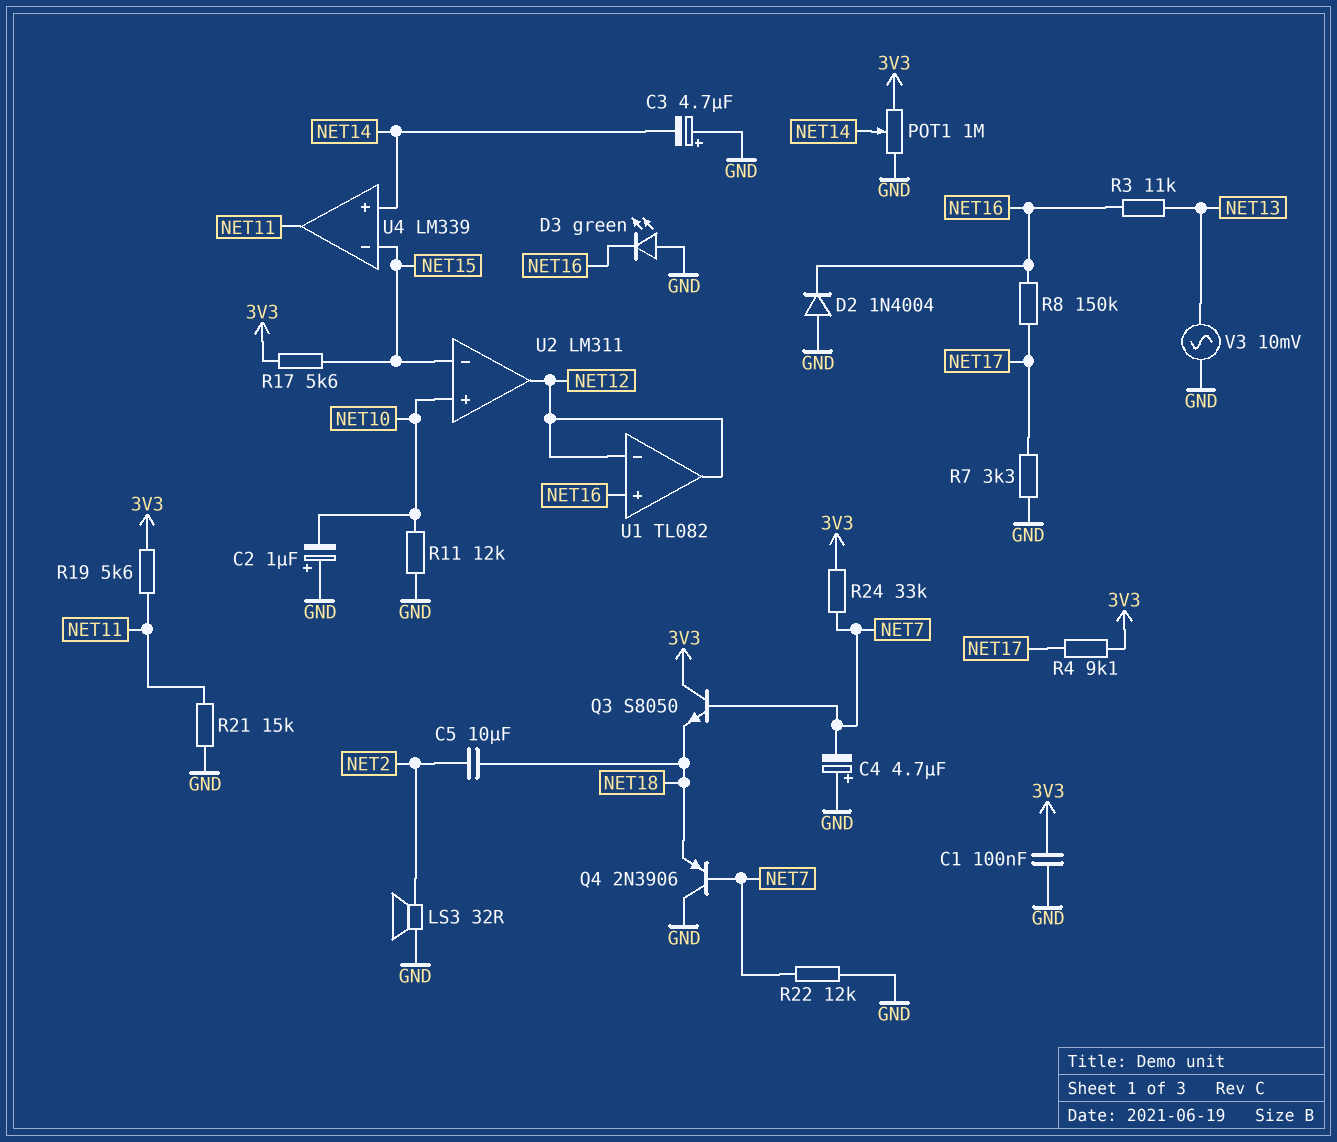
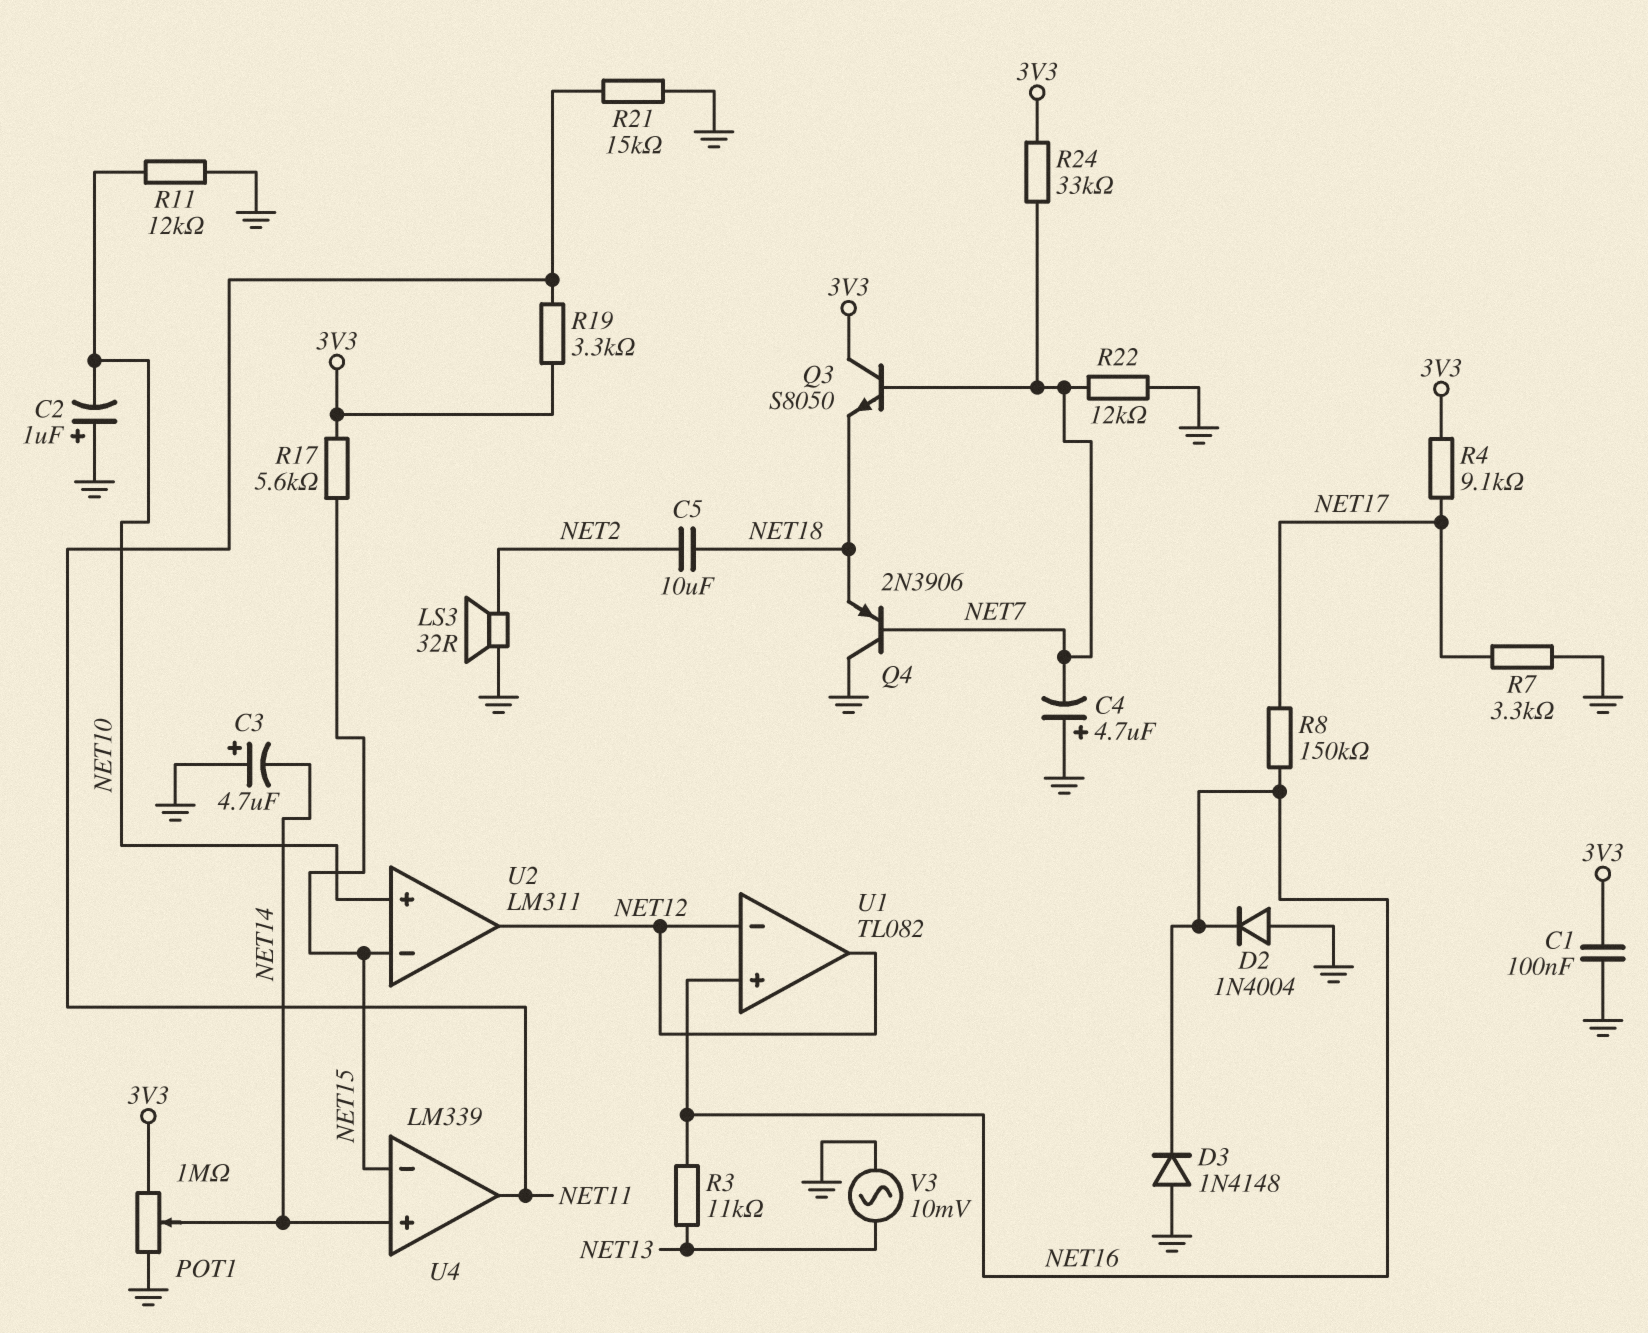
D3: LED green (A GND, K NET16) -> diode 1N4148 (A GND, K NET16)
R19: 5.6k (3V3, NET11) -> 3.3k (3V3, NET11)

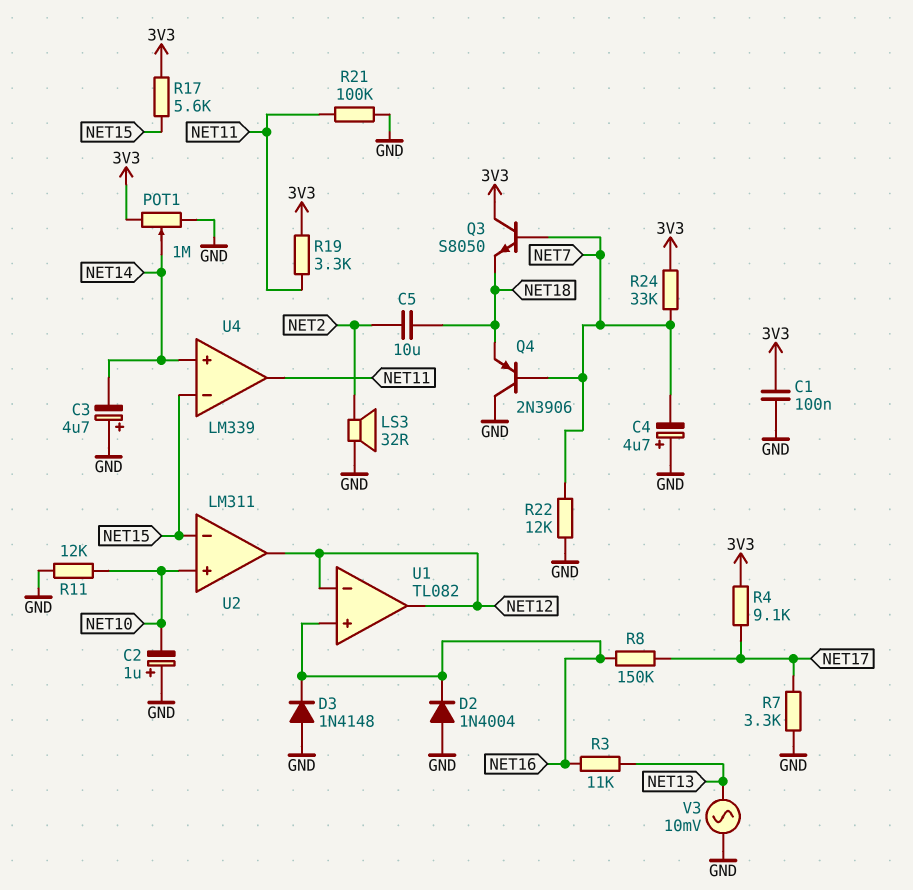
R21: 15k (GND, NET11) -> 100k (GND, NET11)

